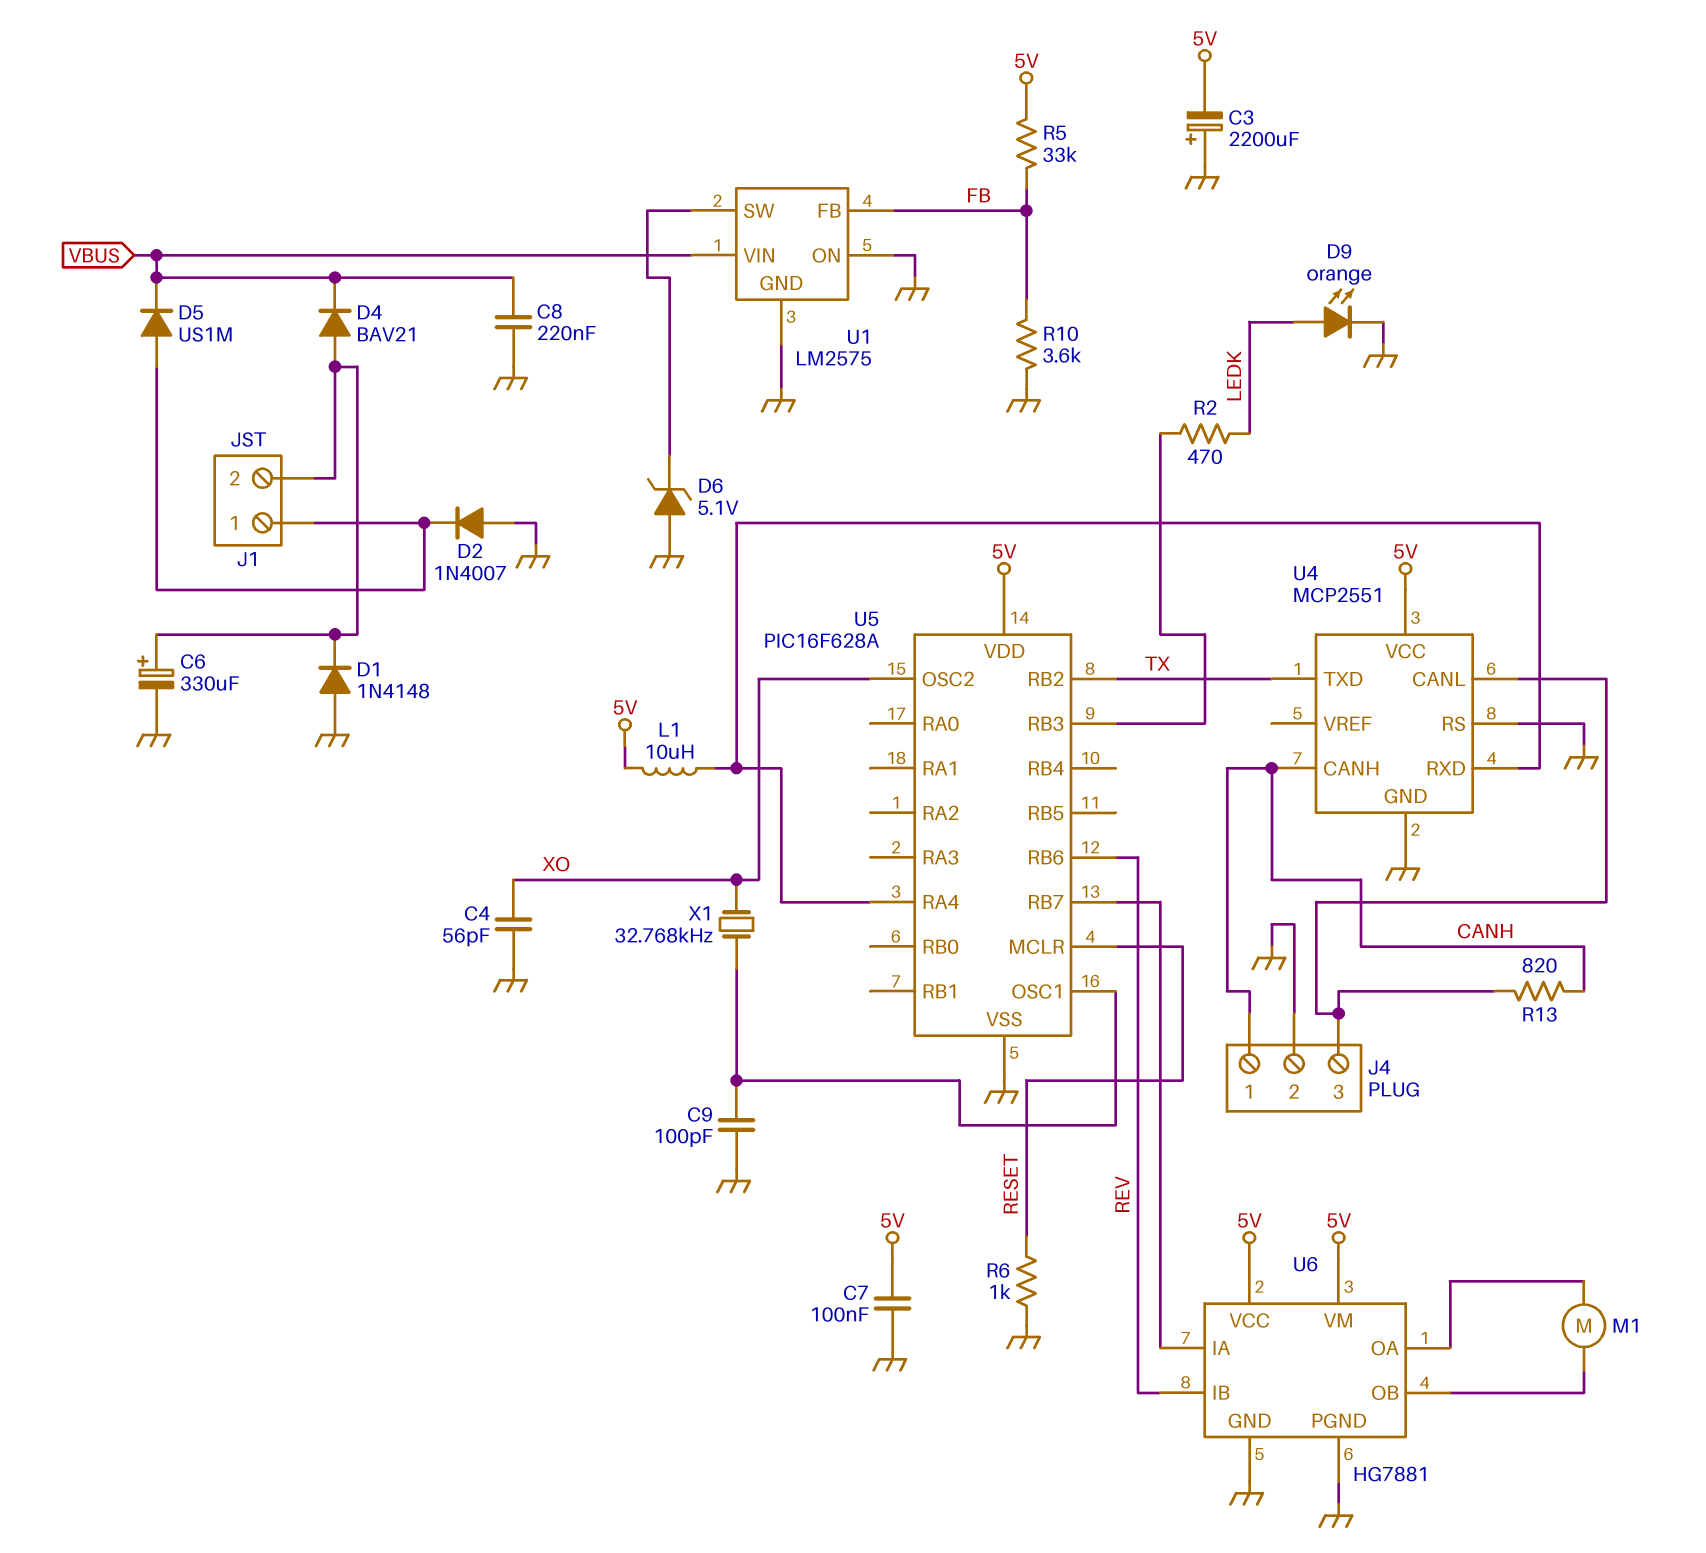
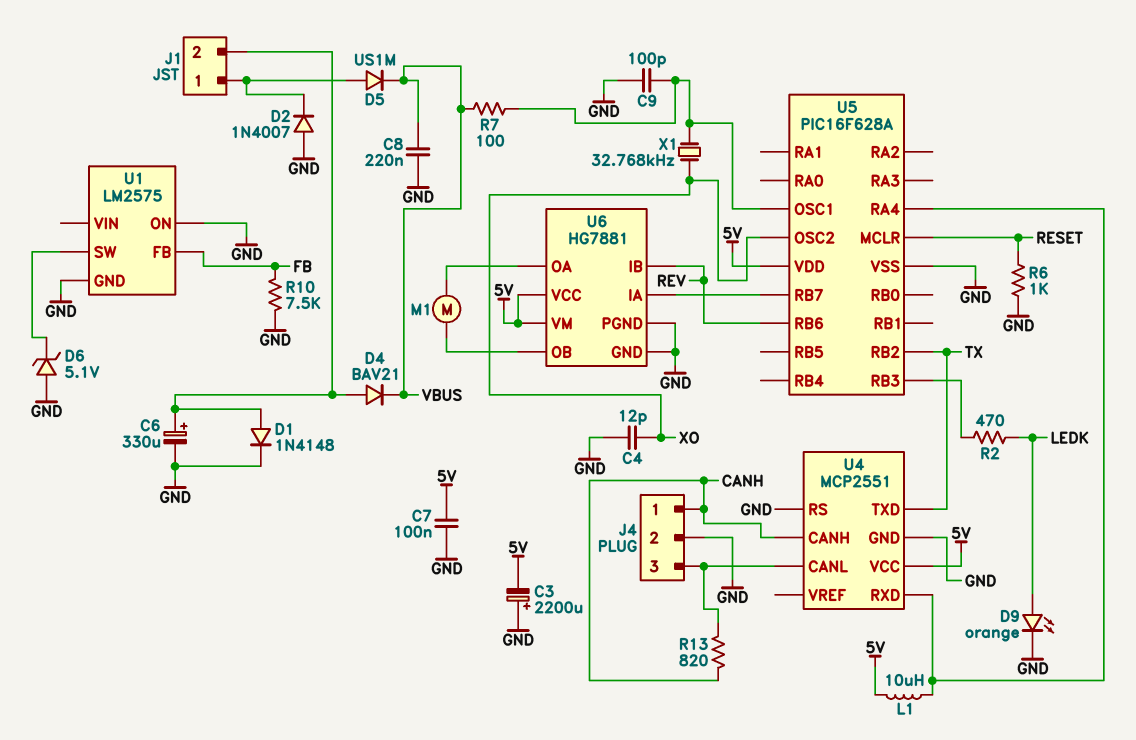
C4: 56pF (GND, XO) -> 12pF (GND, XO)
D1: diode 1N4148 (A GND, K J1/2) -> diode 1N4148 (A J1/2, K GND)
R5: 33k (5V, FB) -> none
R7: none -> 100 (U5/OSC1, VBUS)
R10: 3.6k (FB, GND) -> 7.5k (FB, GND)
U1 pin VIN: VBUS -> none

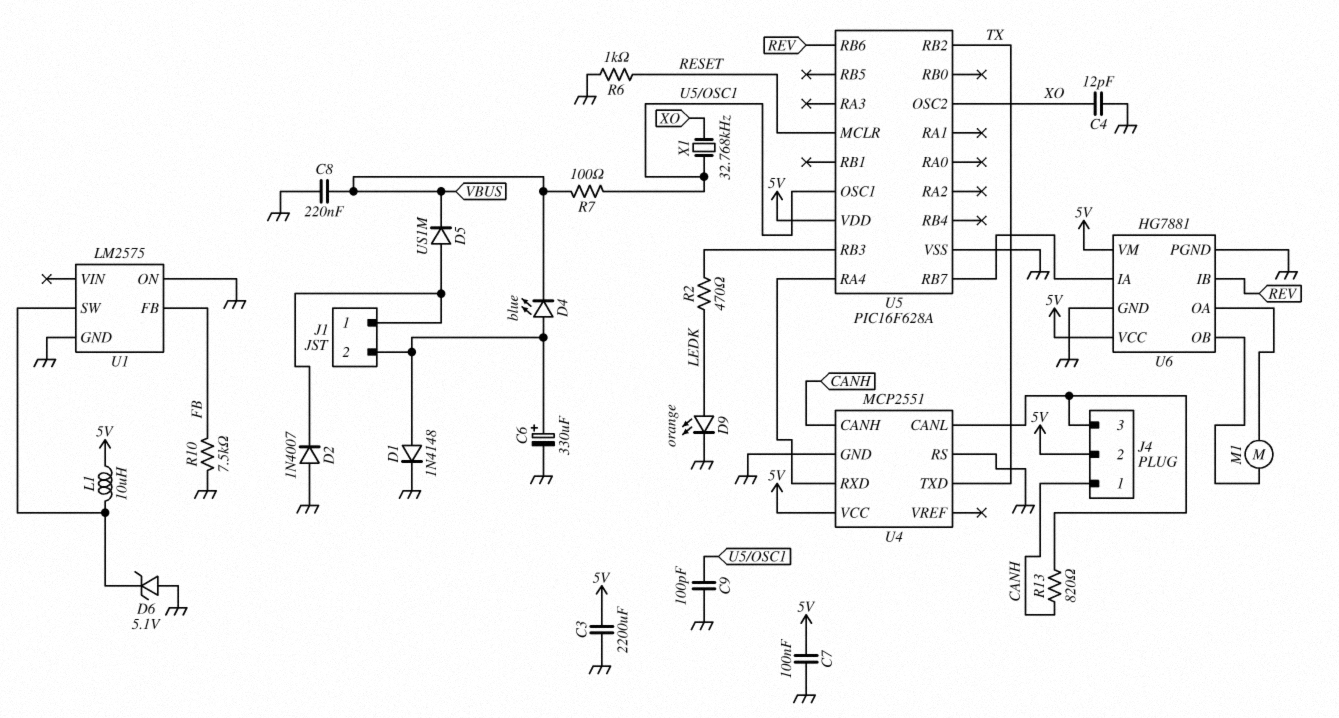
C3: 2200uF (plus GND, minus 5V) -> 2200uF (5V, GND)
D4: diode BAV21 (A J1/2, K VBUS) -> LED blue (A J1/2, K VBUS)
J4 pin 2: GND -> 5V
L1: 10uH (5V, U4/RXD) -> 10uH (5V, U1/SW)

